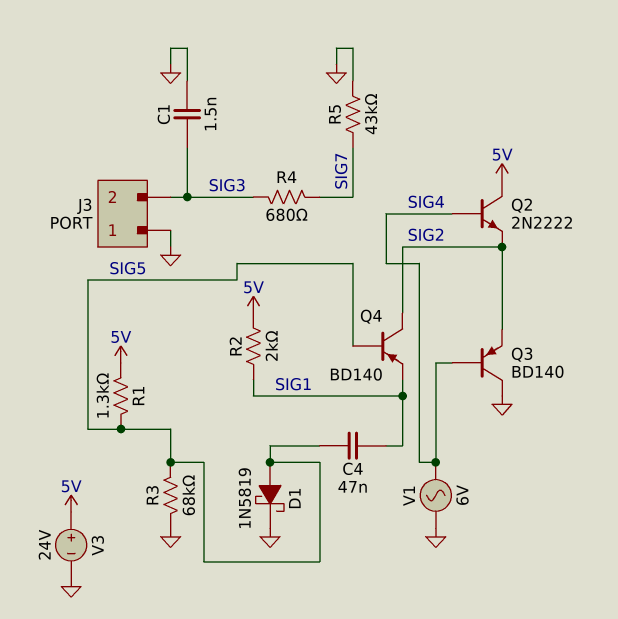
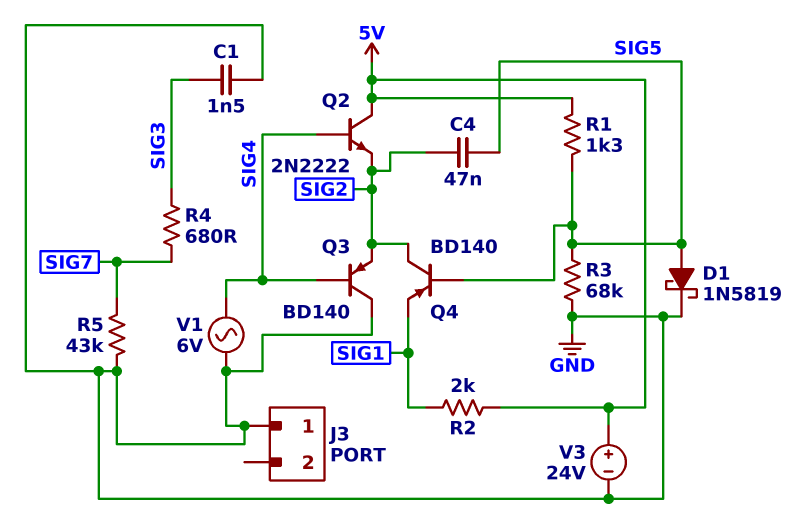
C4: 47nF (SIG1, SIG5) -> 47nF (SIG2, SIG5)
J3 pin 2: SIG3 -> none

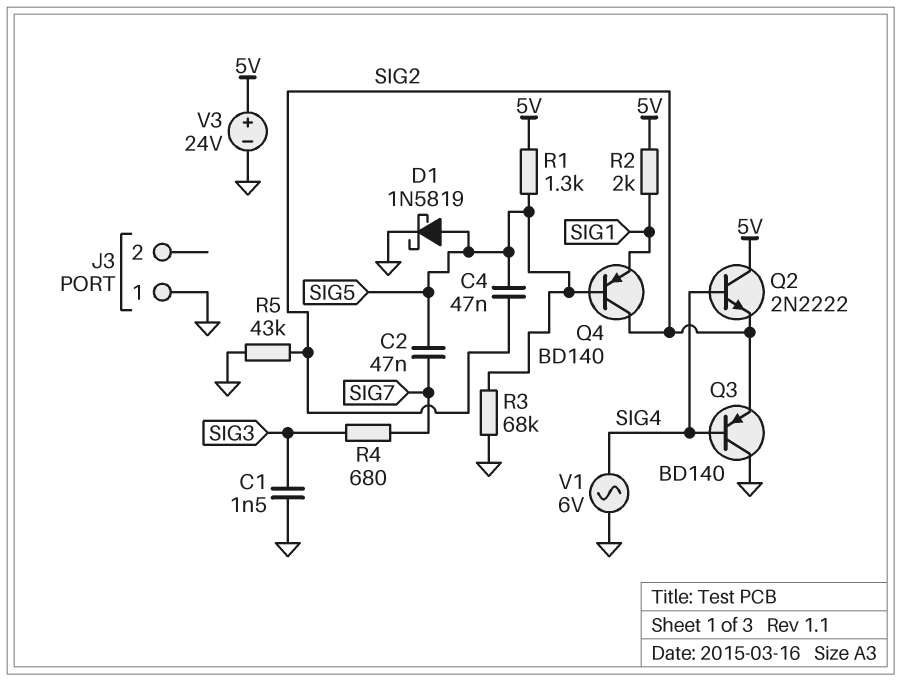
C2: none -> 47nF (SIG5, SIG7)
R5: 43k (GND, SIG7) -> 43k (GND, SIG2)

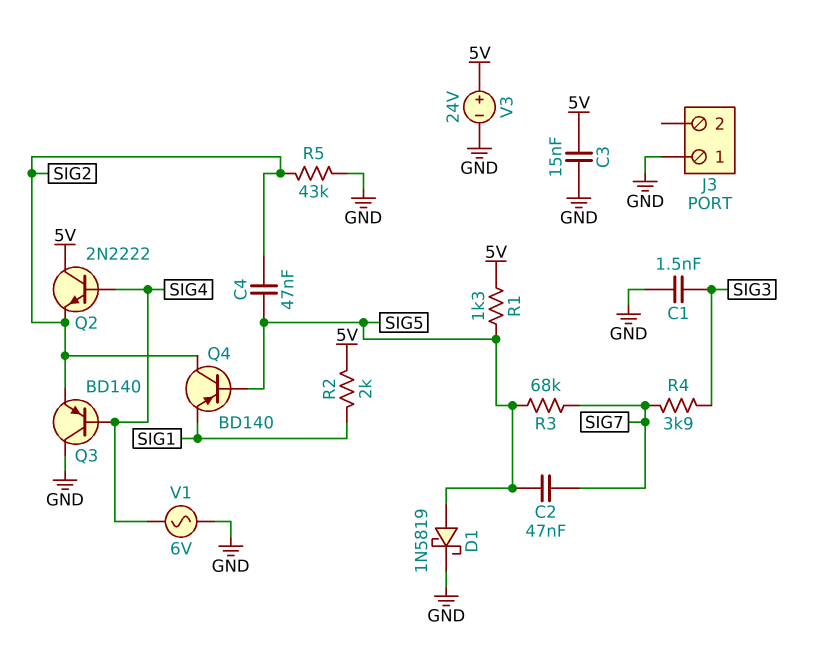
C3: none -> 15nF (5V, GND)
R3: 68k (GND, SIG5) -> 68k (SIG5, SIG7)
R4: 680 (SIG3, SIG7) -> 3.9k (SIG3, SIG7)

